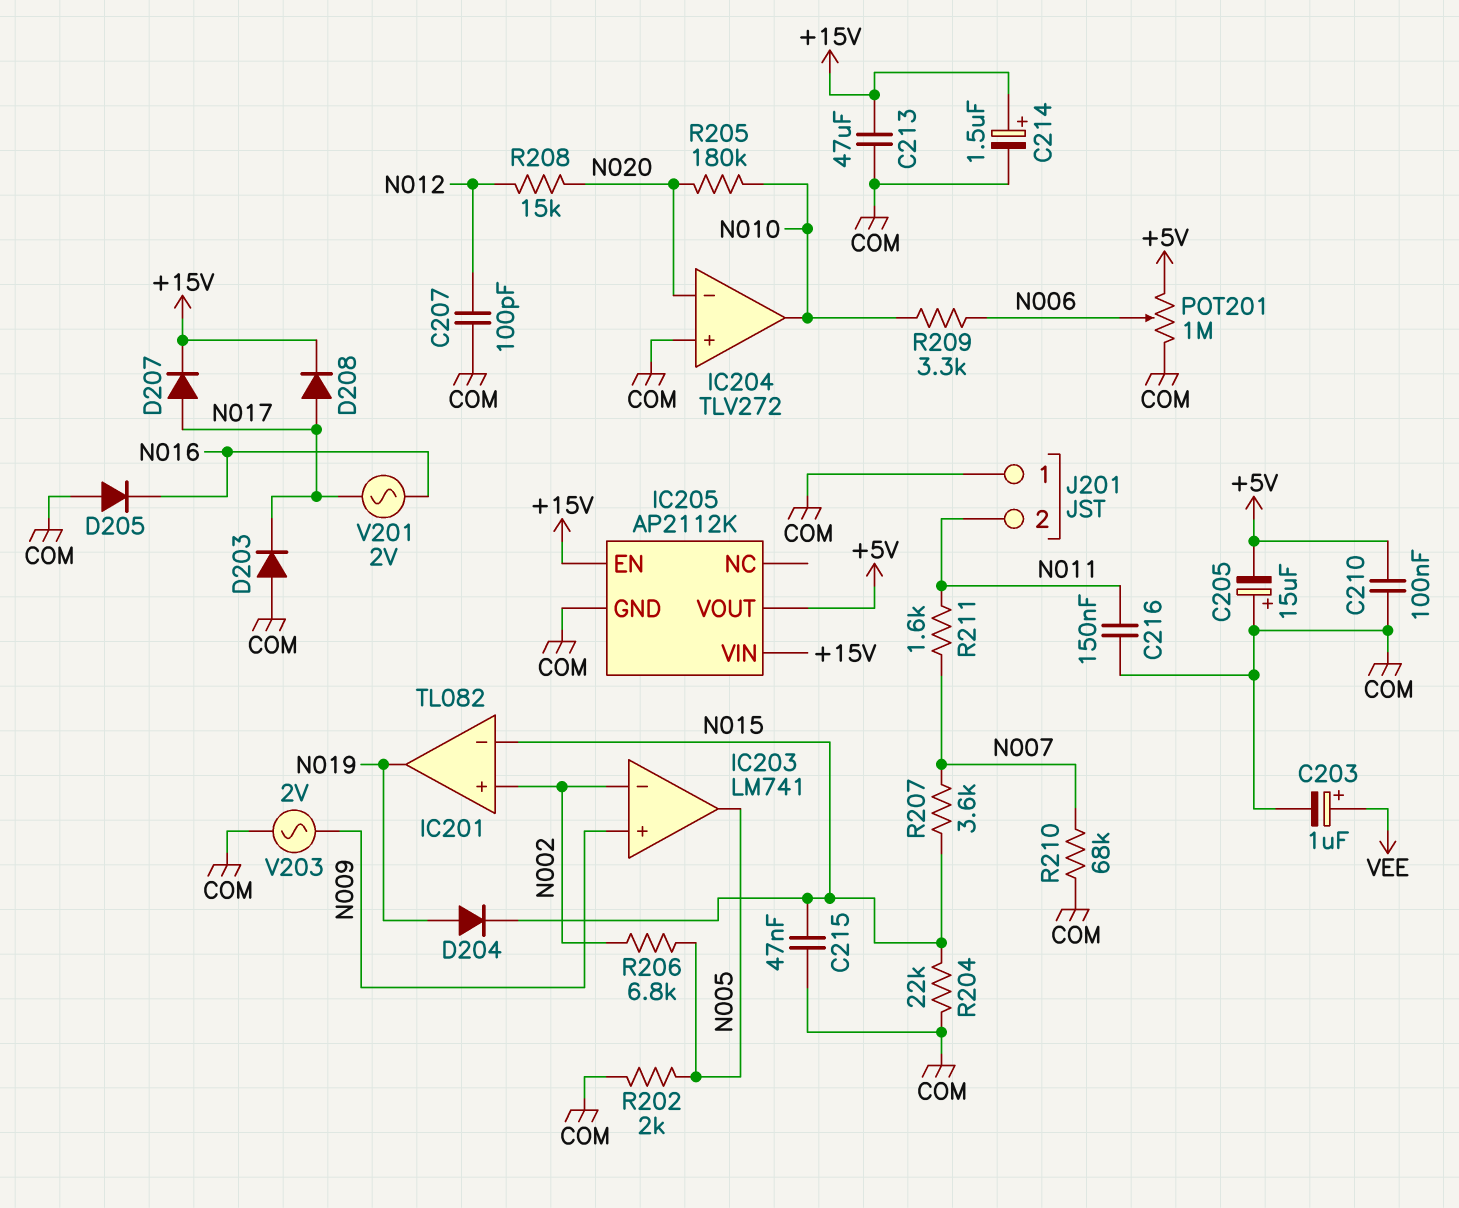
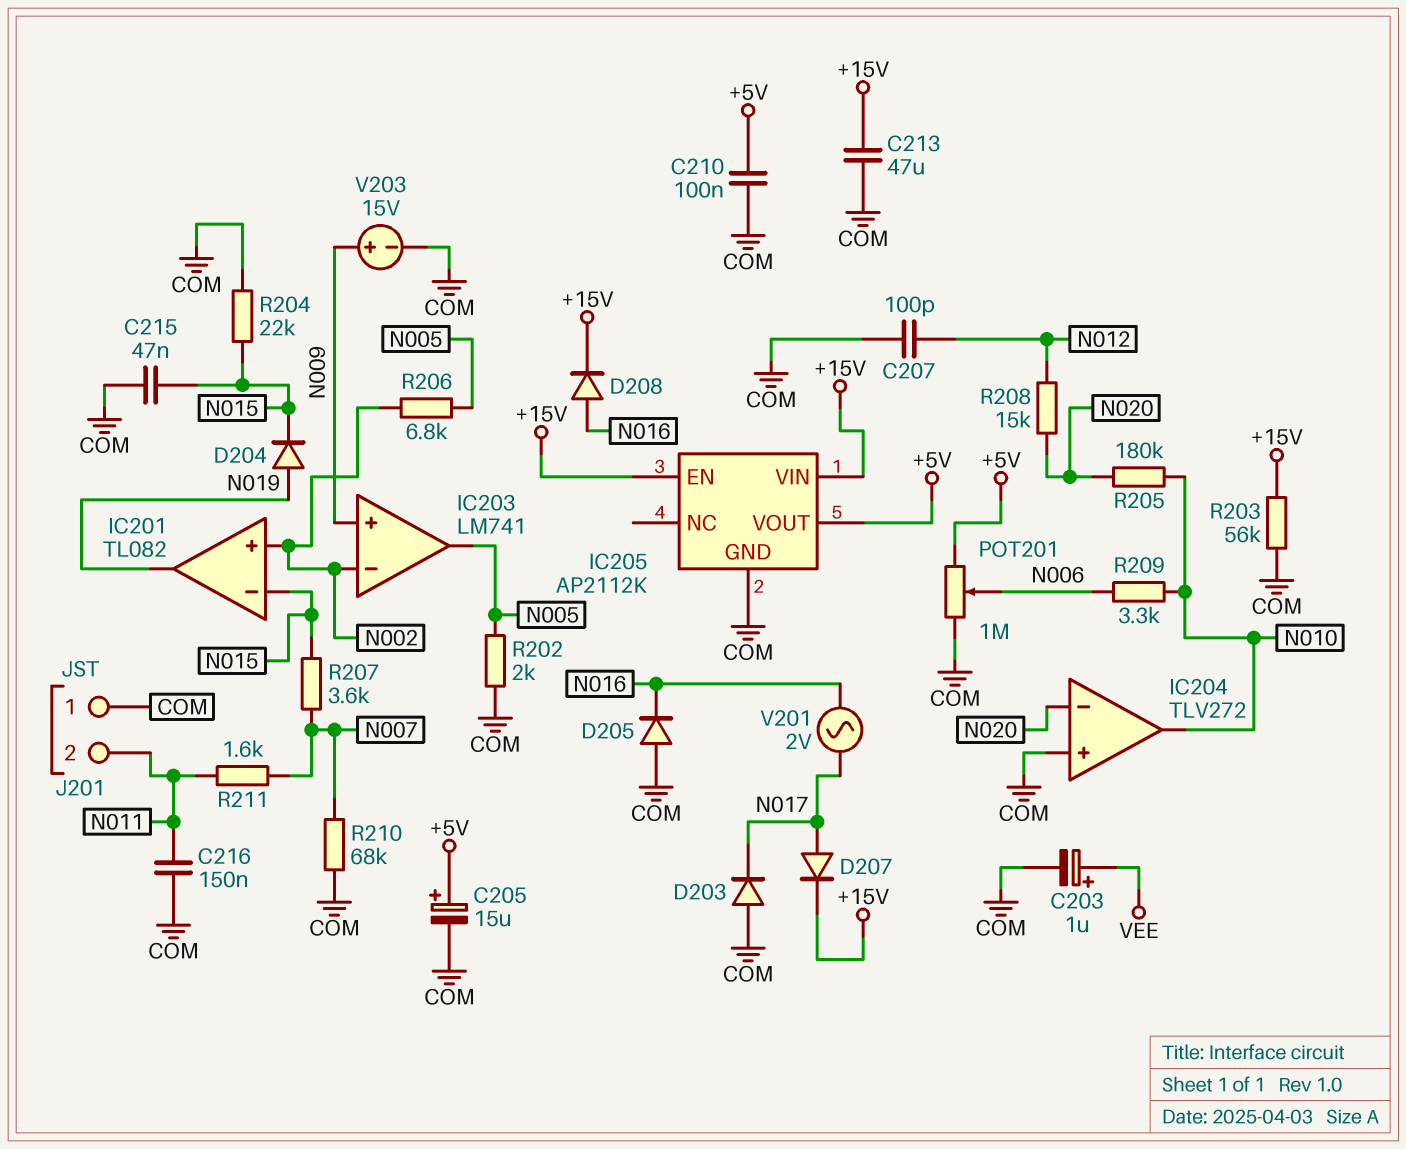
C205: 15uF (plus COM, minus +5V) -> 15uF (plus +5V, minus COM)
C214: 1.5uF (plus +15V, minus COM) -> none
D208: diode (A N017, K +15V) -> diode (A N016, K +15V)
R203: none -> 56k (+15V, COM)
V203: AC 2V (COM, N009) -> 15V (plus N009, minus COM)

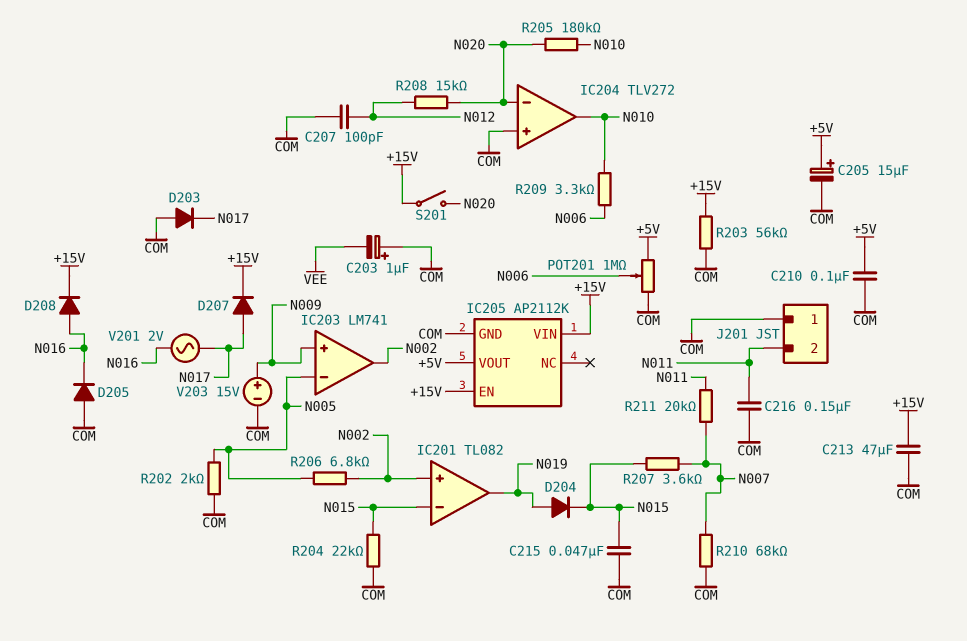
C203: 1uF (plus VEE, minus COM) -> 1uF (plus COM, minus VEE)
IC203 pin in-: N002 -> N005
IC203 pin out: N005 -> N002
R211: 1.6k (N007, N011) -> 20k (N007, N011)
S201: none -> switch (+15V, N020)

